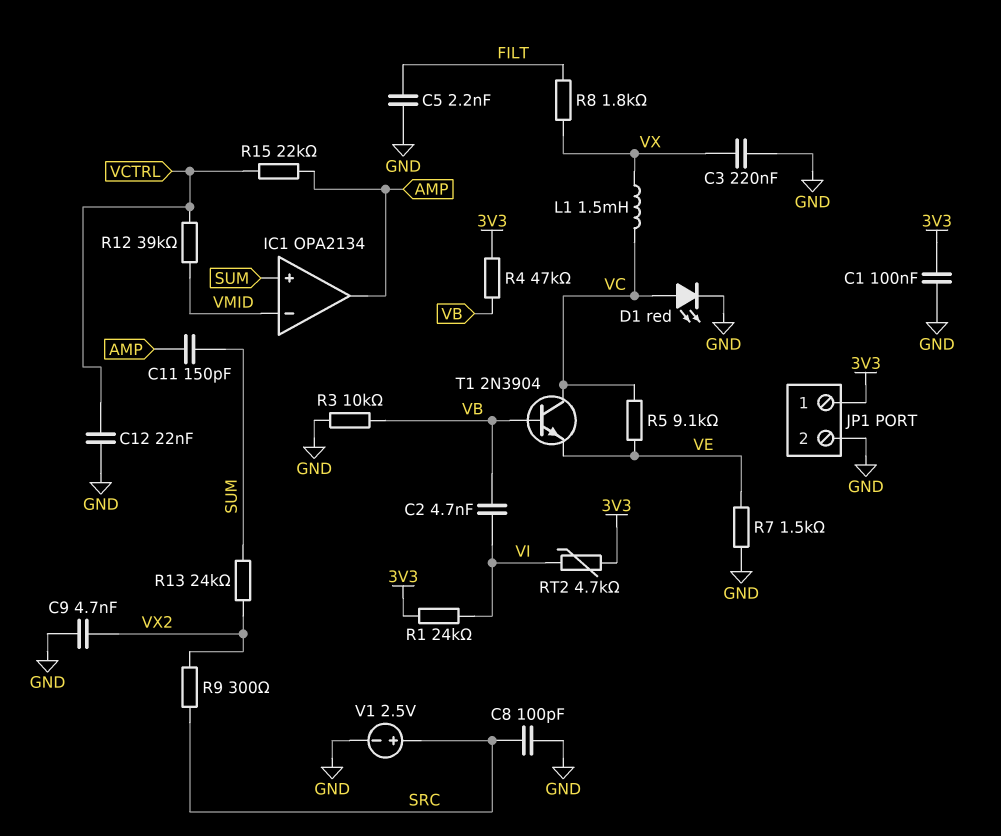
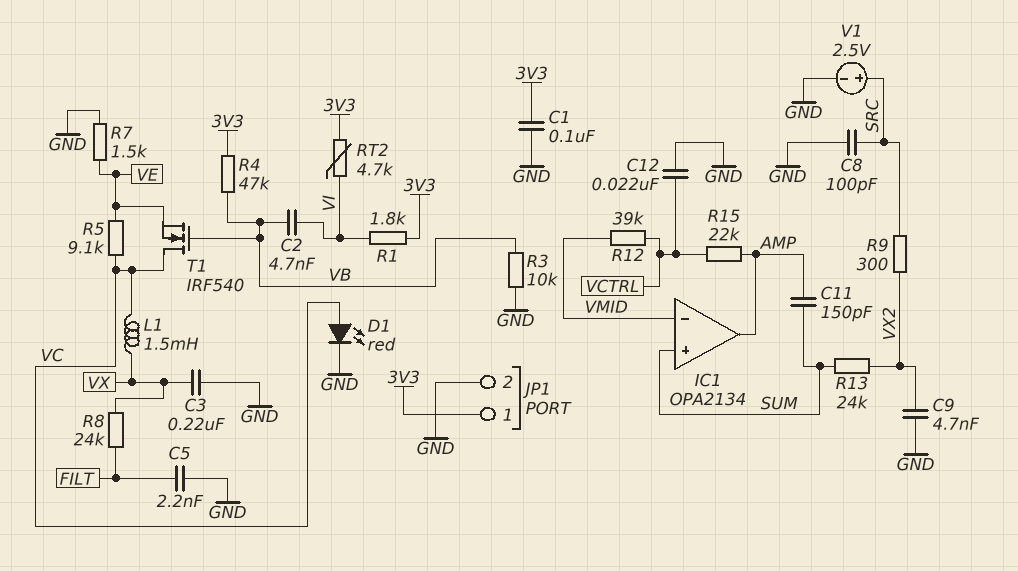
R1: 24k (3V3, VI) -> 1.8k (3V3, VI)
R8: 1.8k (FILT, VX) -> 24k (FILT, VX)
T1: NPN 2N3904 (B VB, C VC, E VE) -> NMOS IRF540 (G VB, D VC, S VE)

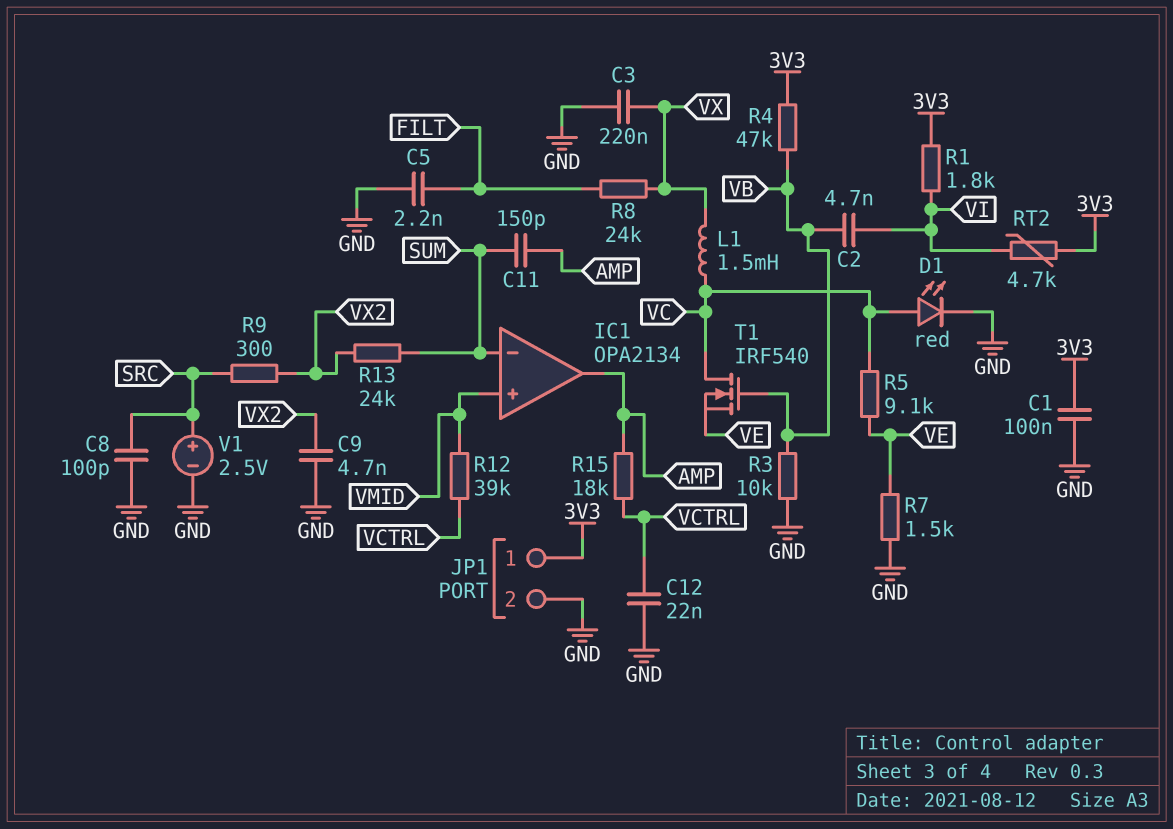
IC1 pin in+: SUM -> VMID
IC1 pin in-: VMID -> SUM
R15: 22k (AMP, VCTRL) -> 18k (AMP, VCTRL)

